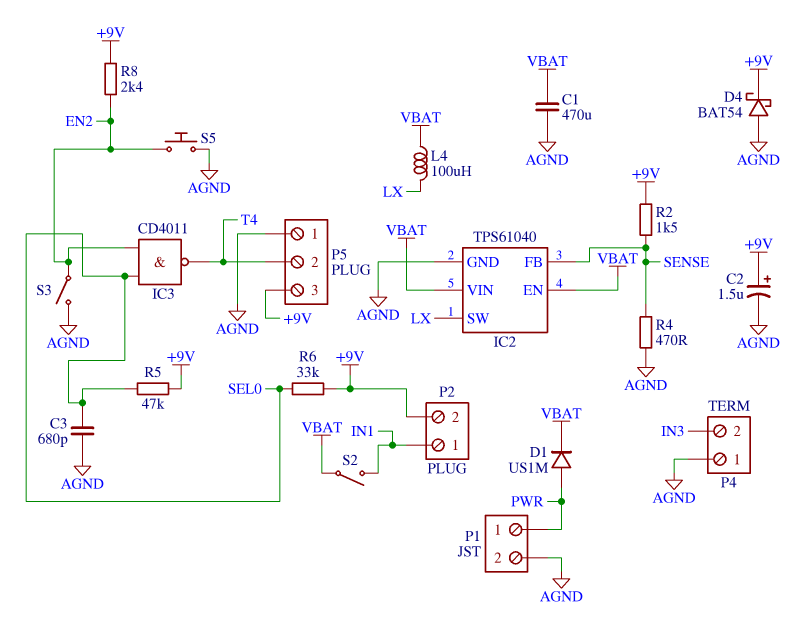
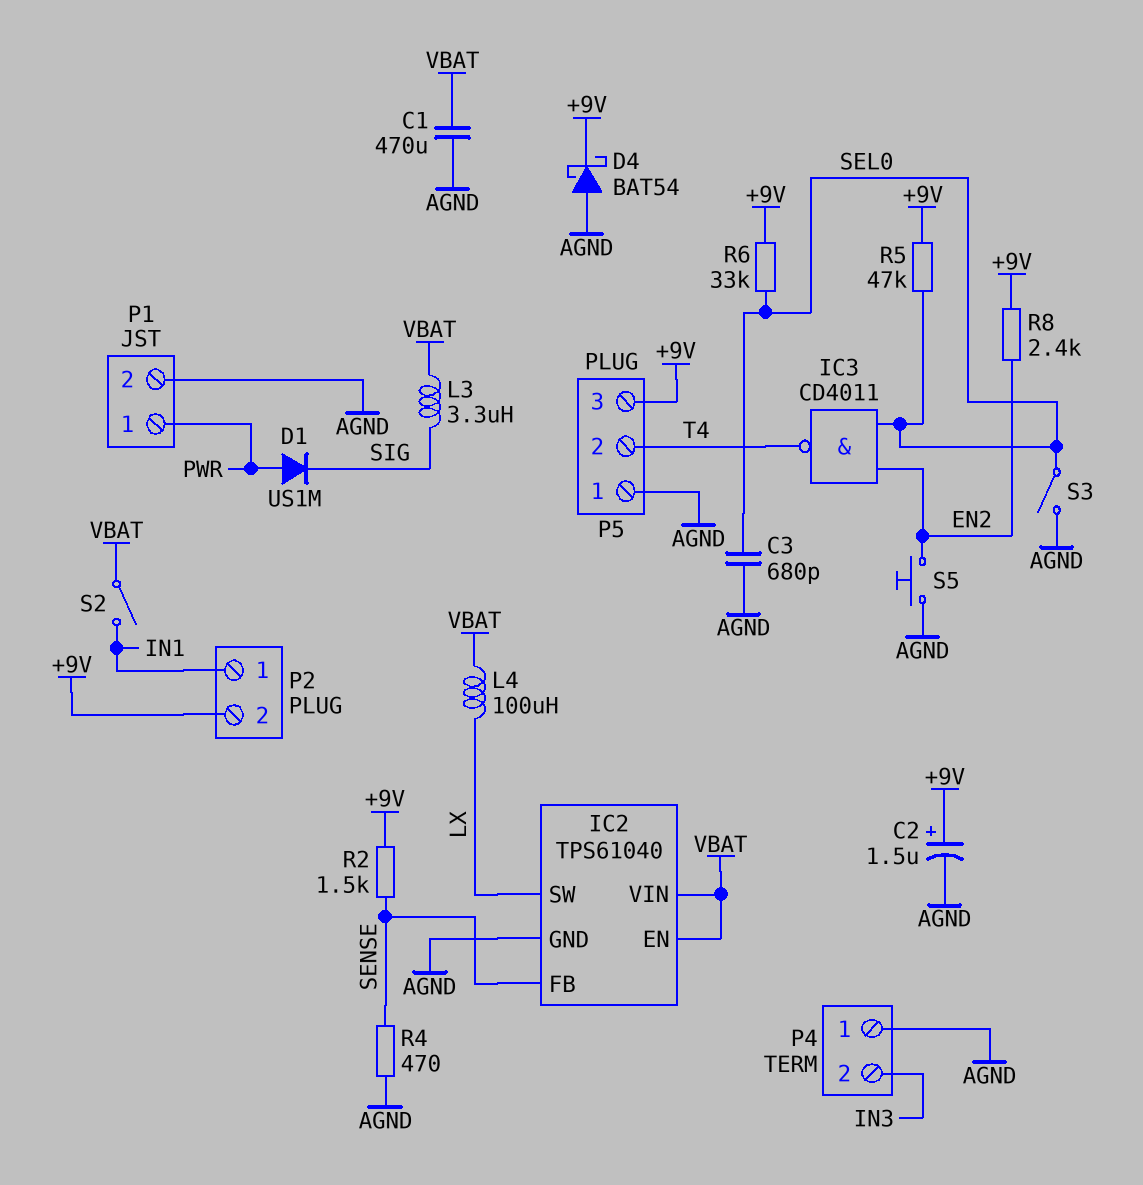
D1: diode US1M (A PWR, K VBAT) -> diode US1M (A PWR, K SIG)
L3: none -> 3.3uH (SIG, VBAT)
S3: switch (AGND, EN2) -> switch (AGND, SEL0)

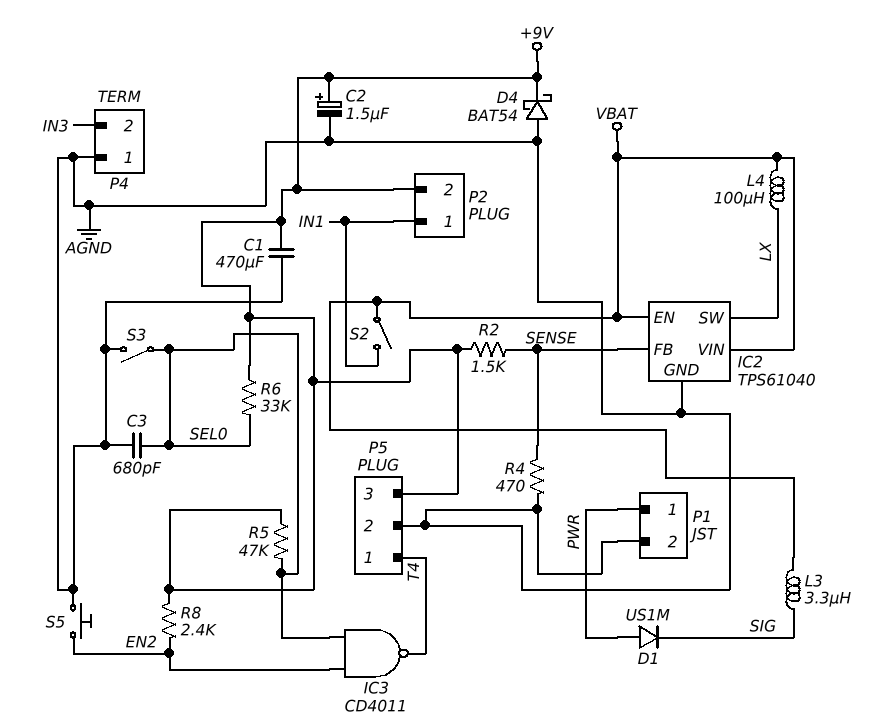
C1: 470uF (AGND, VBAT) -> 470uF (+9V, AGND)
P5 pin 1: AGND -> T4
P5 pin 2: T4 -> AGND

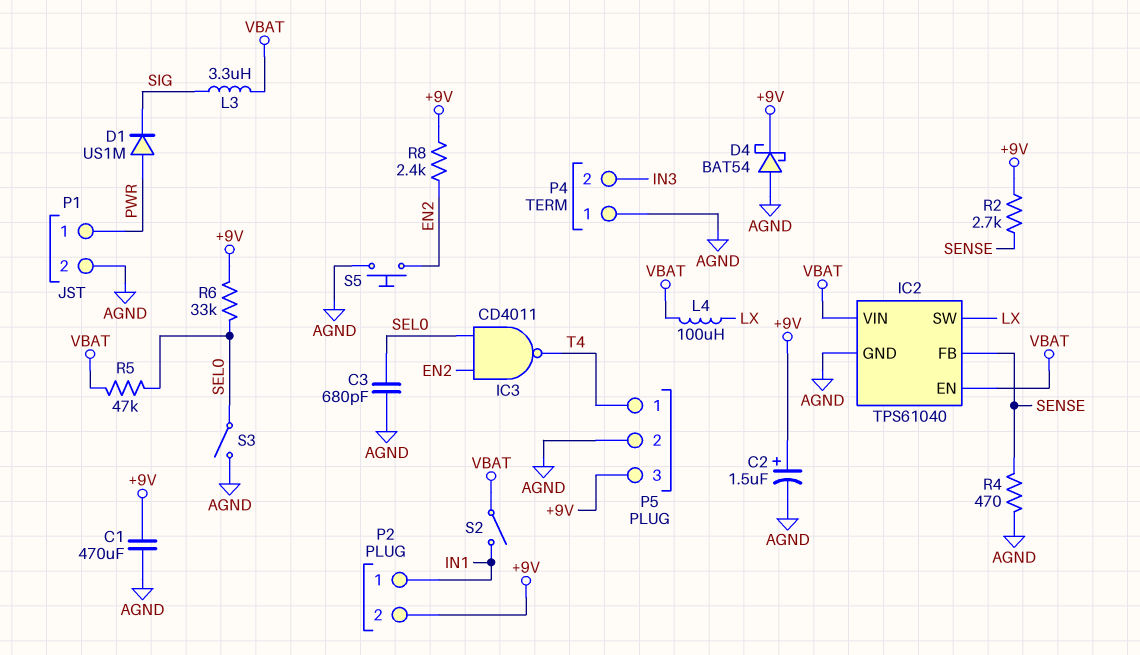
R2: 1.5k (+9V, SENSE) -> 2.7k (+9V, SENSE)
R5: 47k (+9V, SEL0) -> 47k (SEL0, VBAT)

